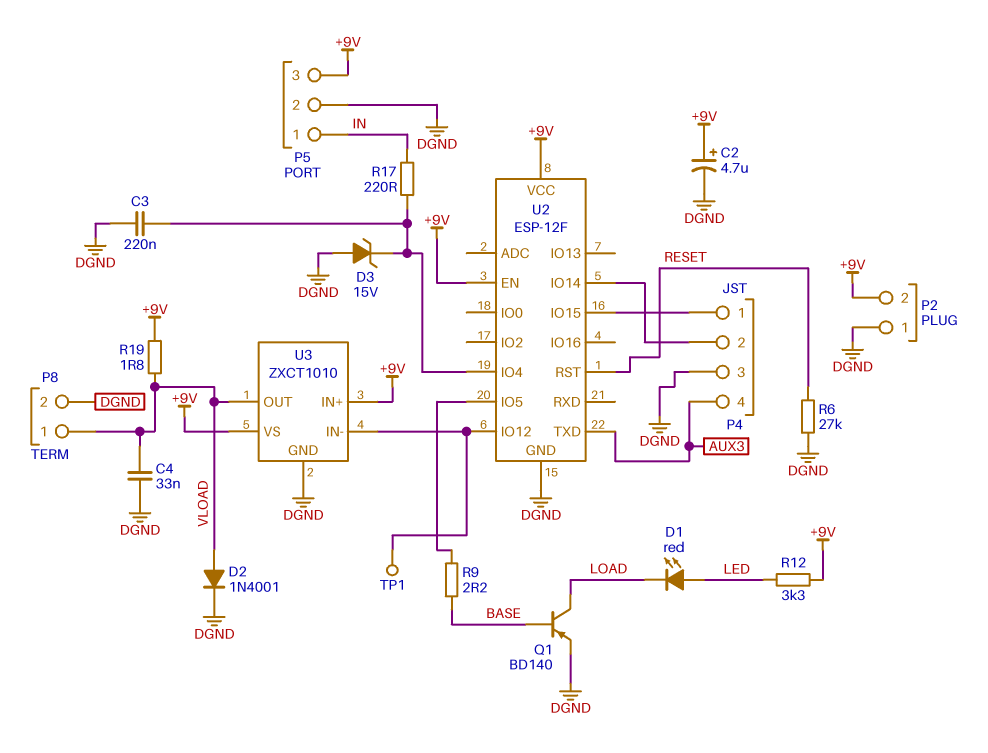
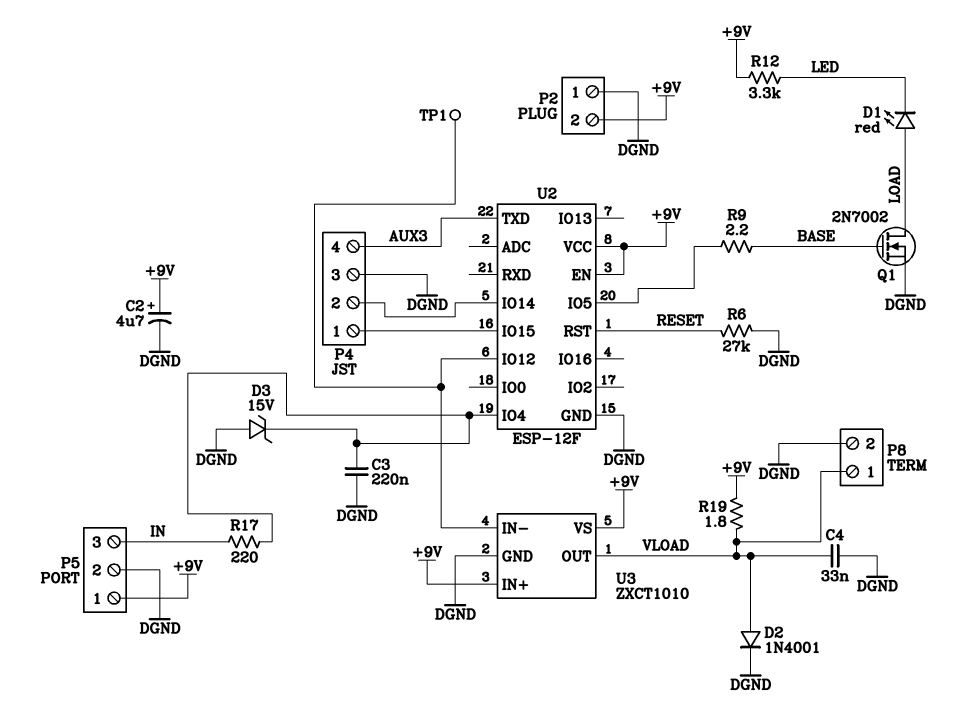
D1: LED red (A LED, K LOAD) -> LED red (A LOAD, K LED)
P5 pin 1: IN -> +9V
P5 pin 3: +9V -> IN
Q1: PNP BD140 (B BASE, C LOAD, E DGND) -> NMOS 2N7002 (G BASE, D LOAD, S DGND)

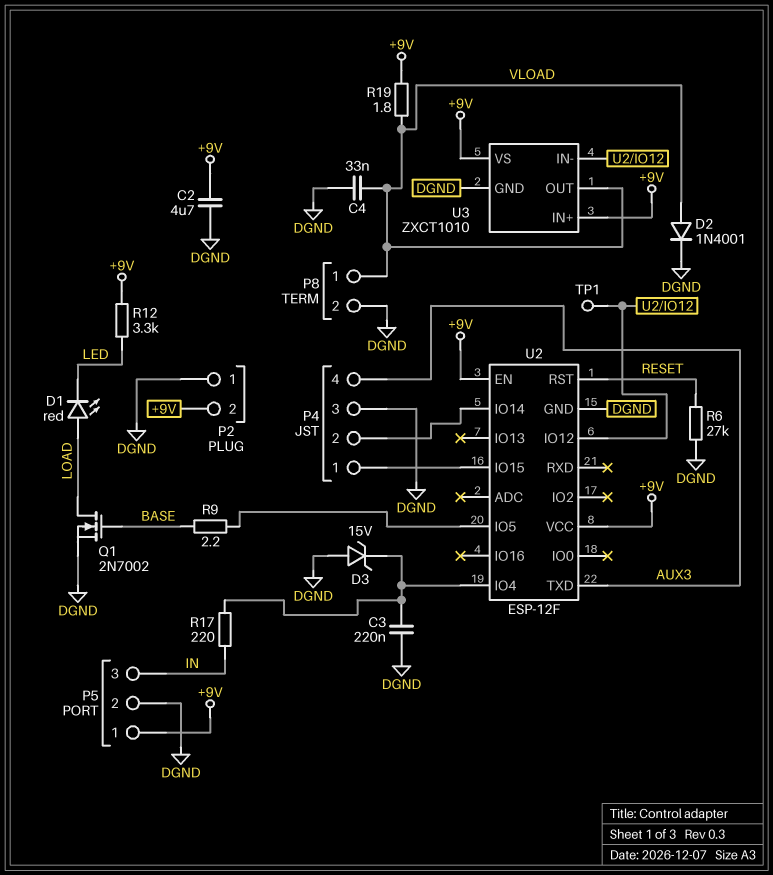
C2: 4.7uF (plus +9V, minus DGND) -> 4.7uF (+9V, DGND)

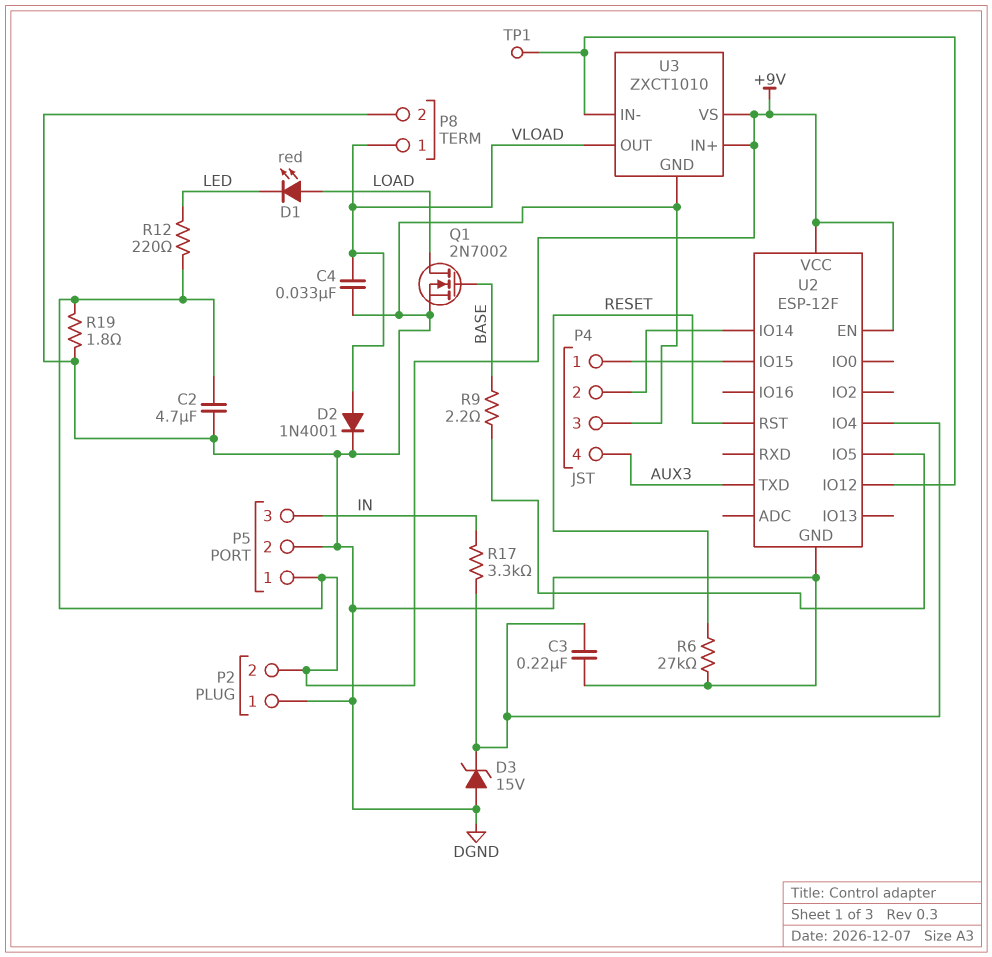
R12: 3.3k (+9V, LED) -> 220 (+9V, LED)
R17: 220 (IN, U2/IO4) -> 3.3k (IN, U2/IO4)
R19: 1.8 (+9V, VLOAD) -> 1.8 (+9V, DGND)

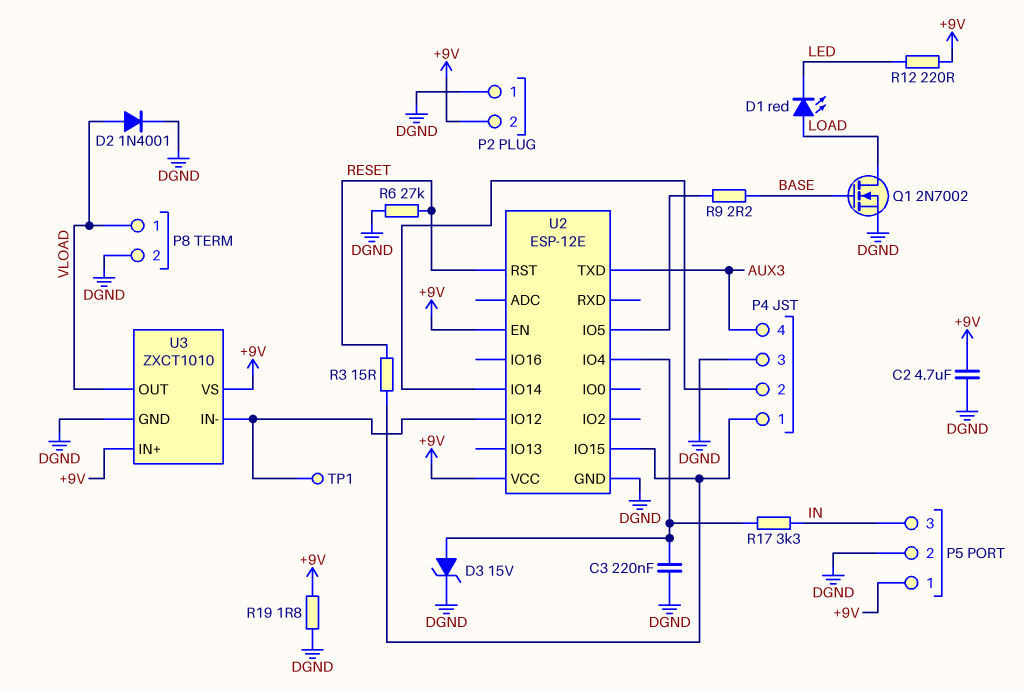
C4: 33nF (DGND, VLOAD) -> none
D3: zener 15V (A DGND, K U2/IO4) -> zener 15V (A U2/IO4, K DGND)
R3: none -> 15 (P4/1, RESET)
U2: ESP-12F -> ESP-12E

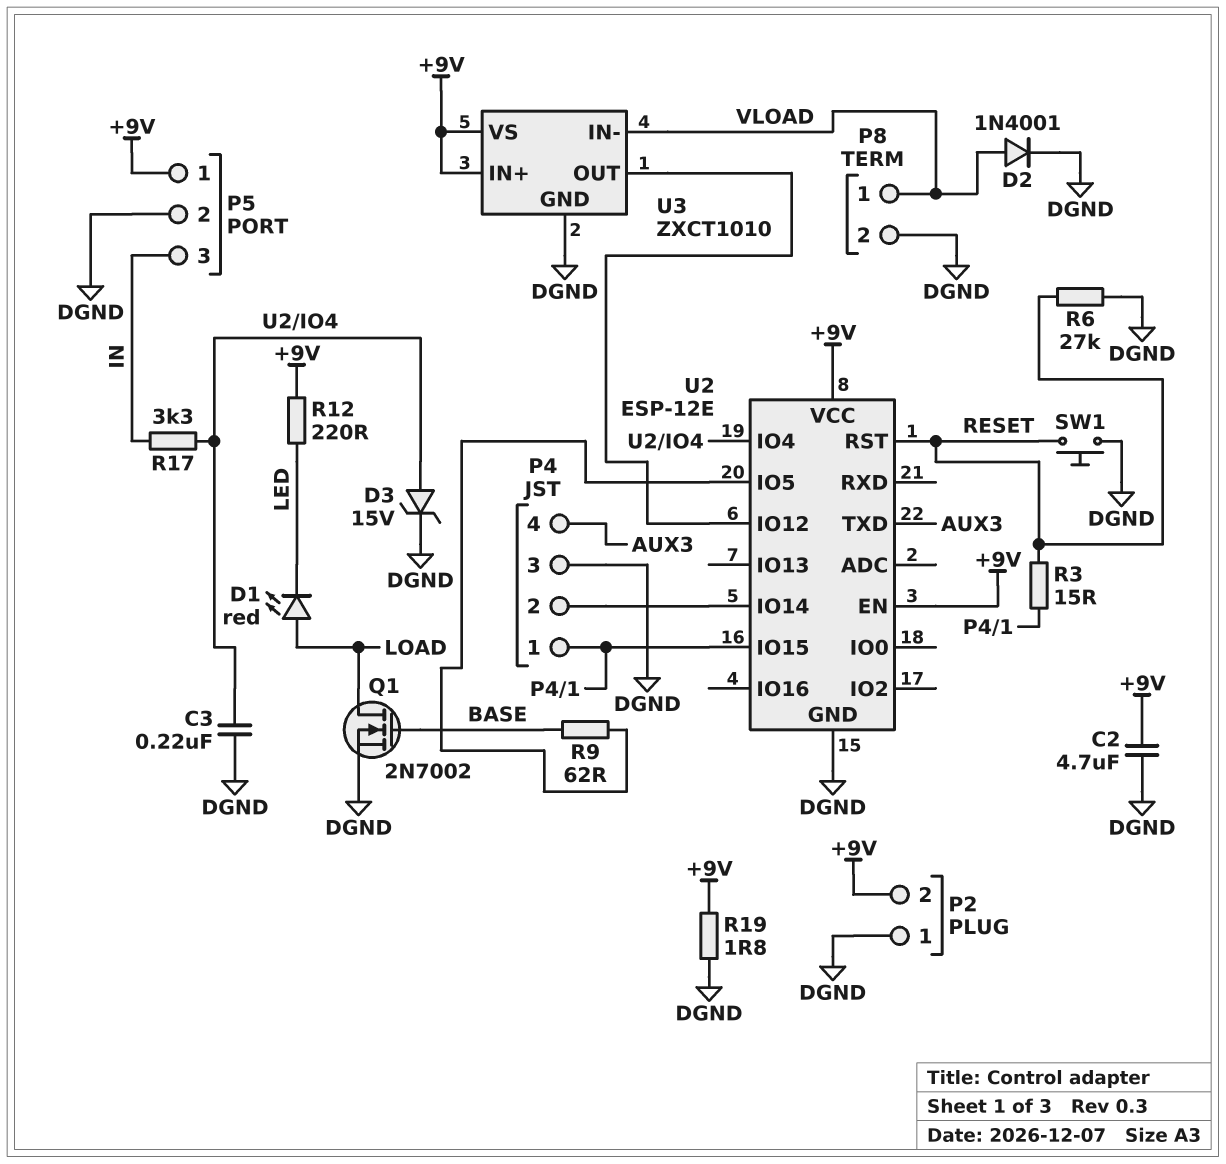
R9: 2.2 (BASE, U2/IO5) -> 62 (BASE, U2/IO5)
SW1: none -> button (DGND, RESET)
TP1: test point (U2/IO12) -> none
U3 pin IN-: U2/IO12 -> VLOAD
U3 pin OUT: VLOAD -> U2/IO12

